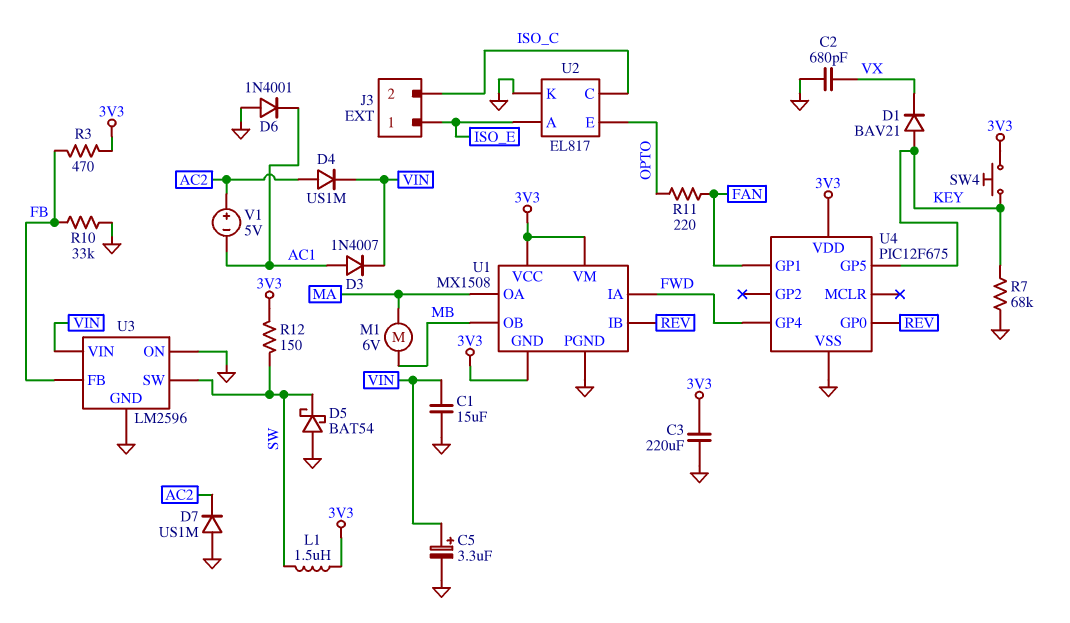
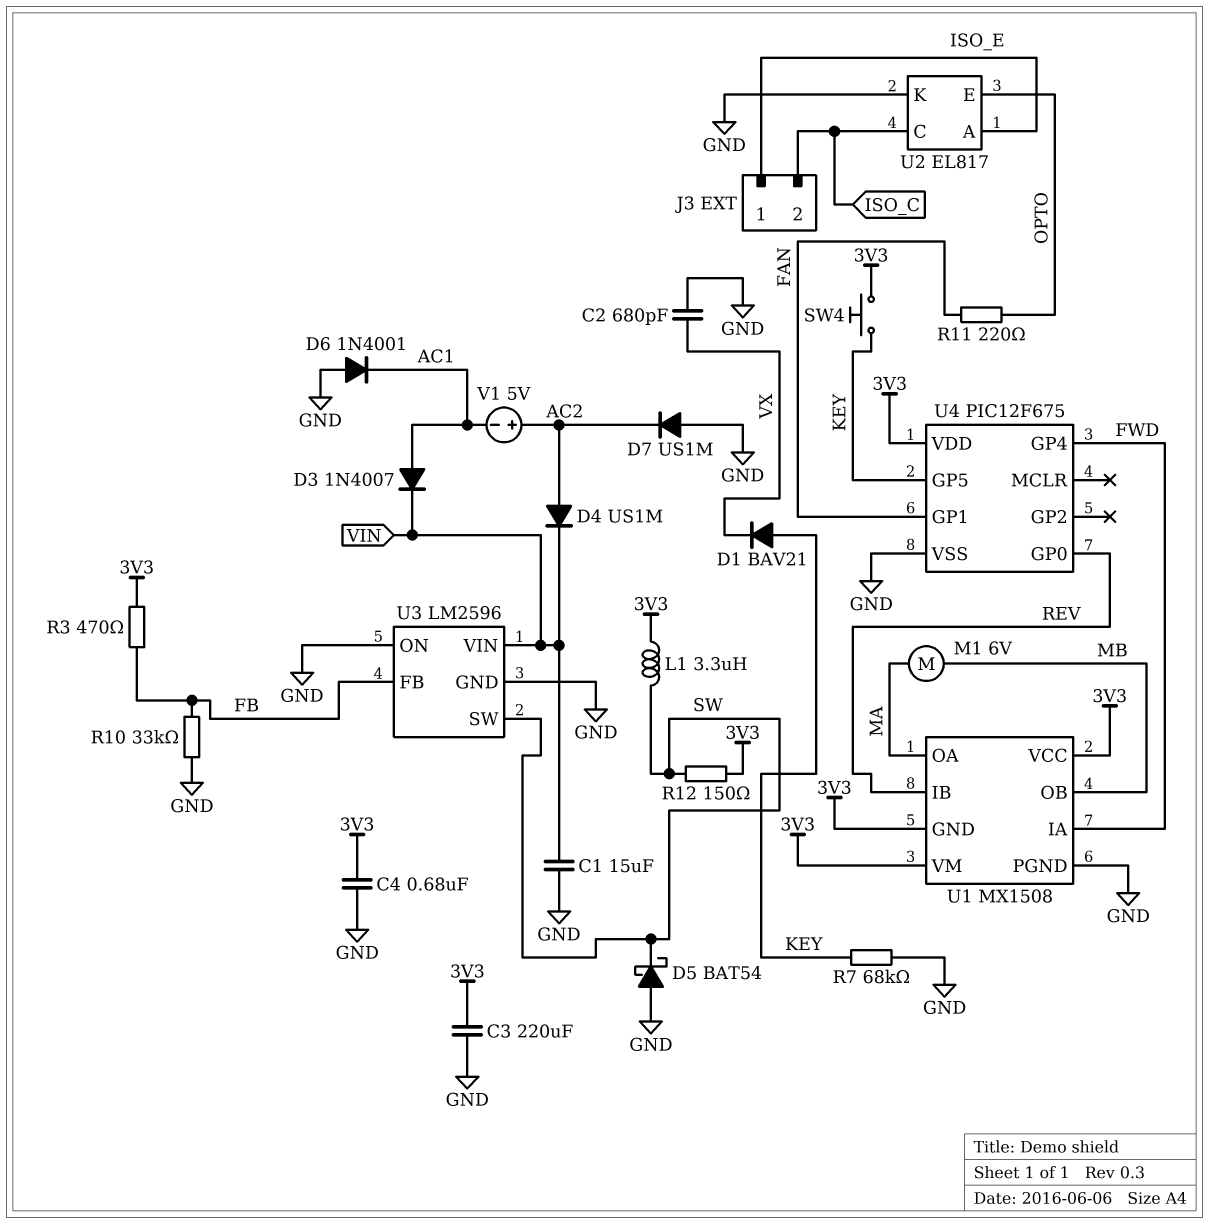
C4: none -> 680nF (3V3, GND)
C5: 3.3uF (plus VIN, minus GND) -> none
L1: 1.5uH (3V3, SW) -> 3.3uH (3V3, SW)

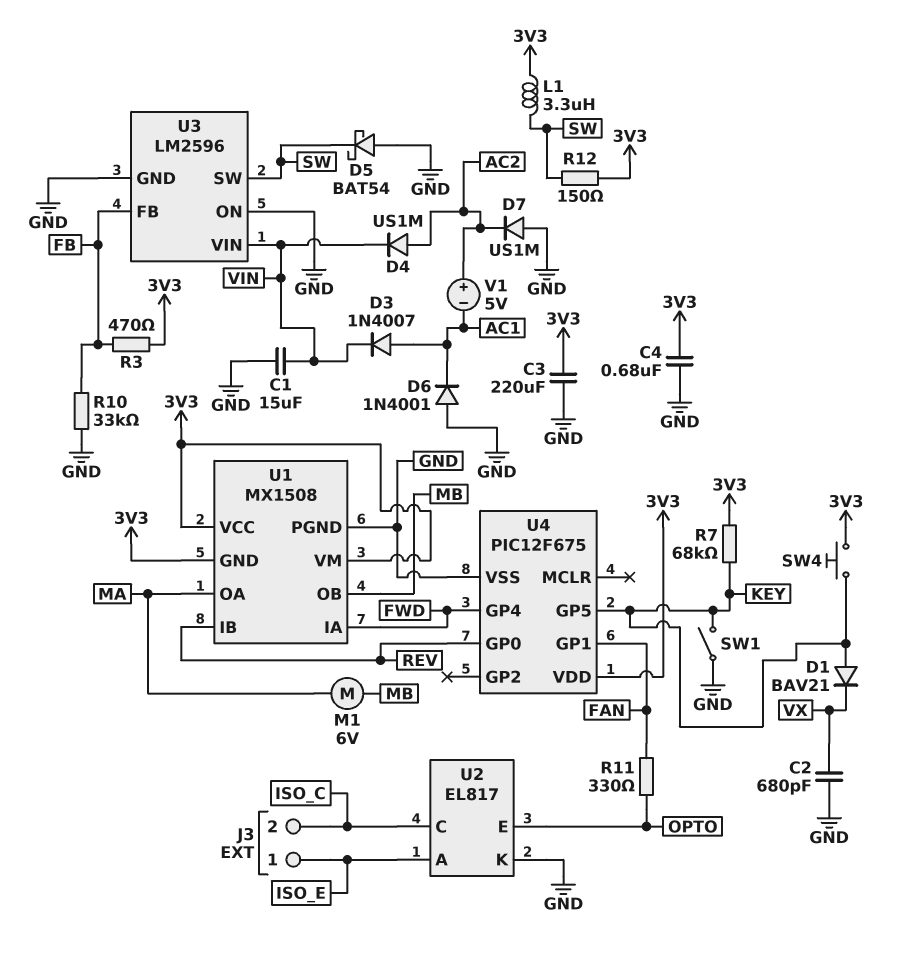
R7: 68k (GND, KEY) -> 68k (3V3, KEY)
R11: 220 (FAN, OPTO) -> 330 (FAN, OPTO)
SW1: none -> switch (GND, KEY)

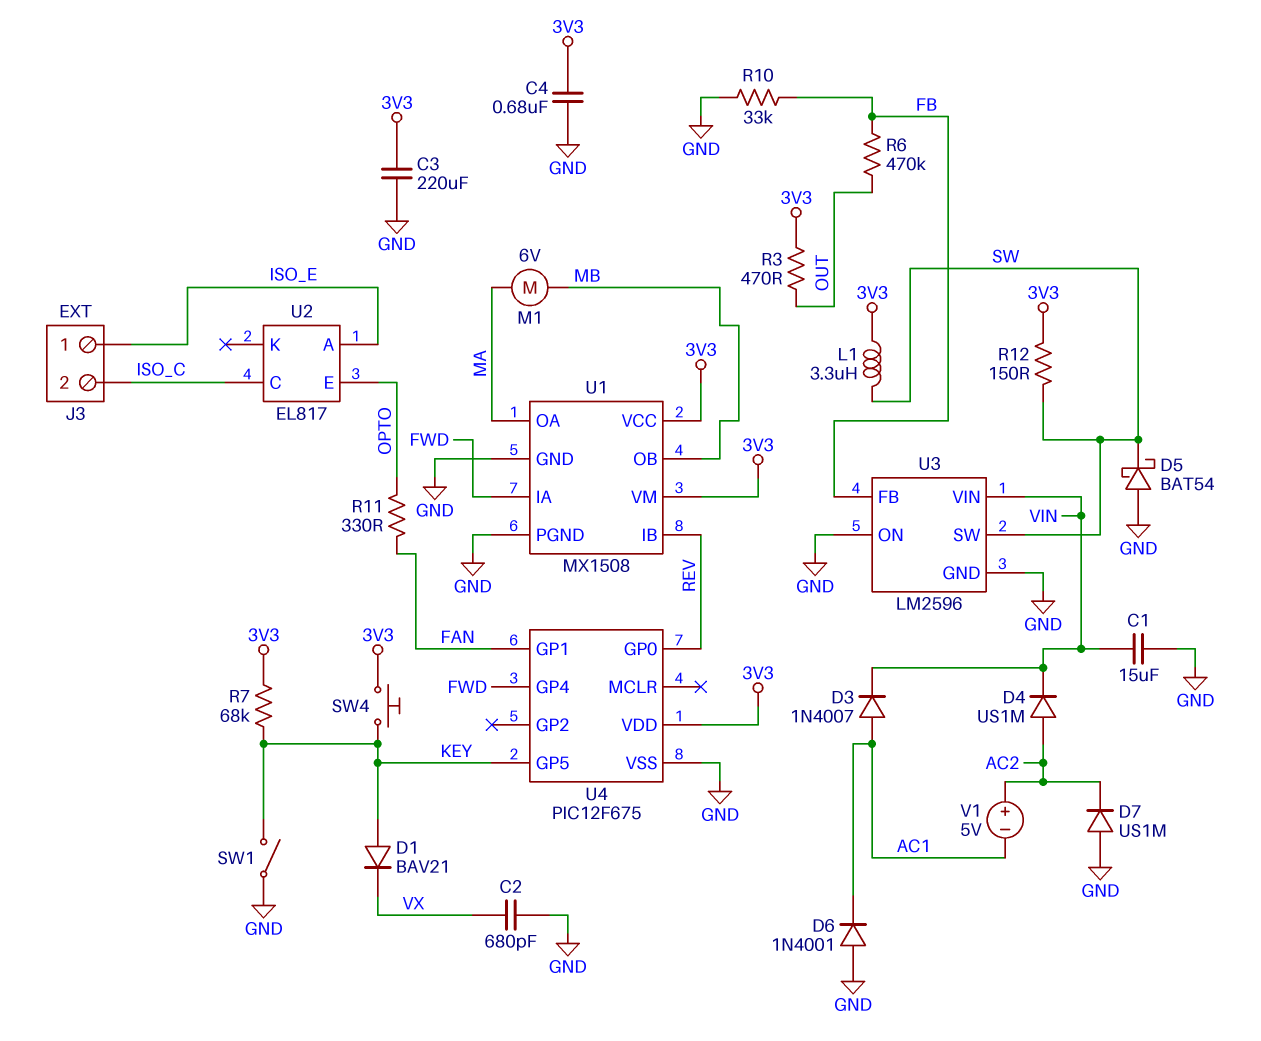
R3: 470 (3V3, FB) -> 470 (3V3, OUT)
R6: none -> 470k (FB, OUT)
U1 pin GND: 3V3 -> GND
U2 pin K: GND -> none

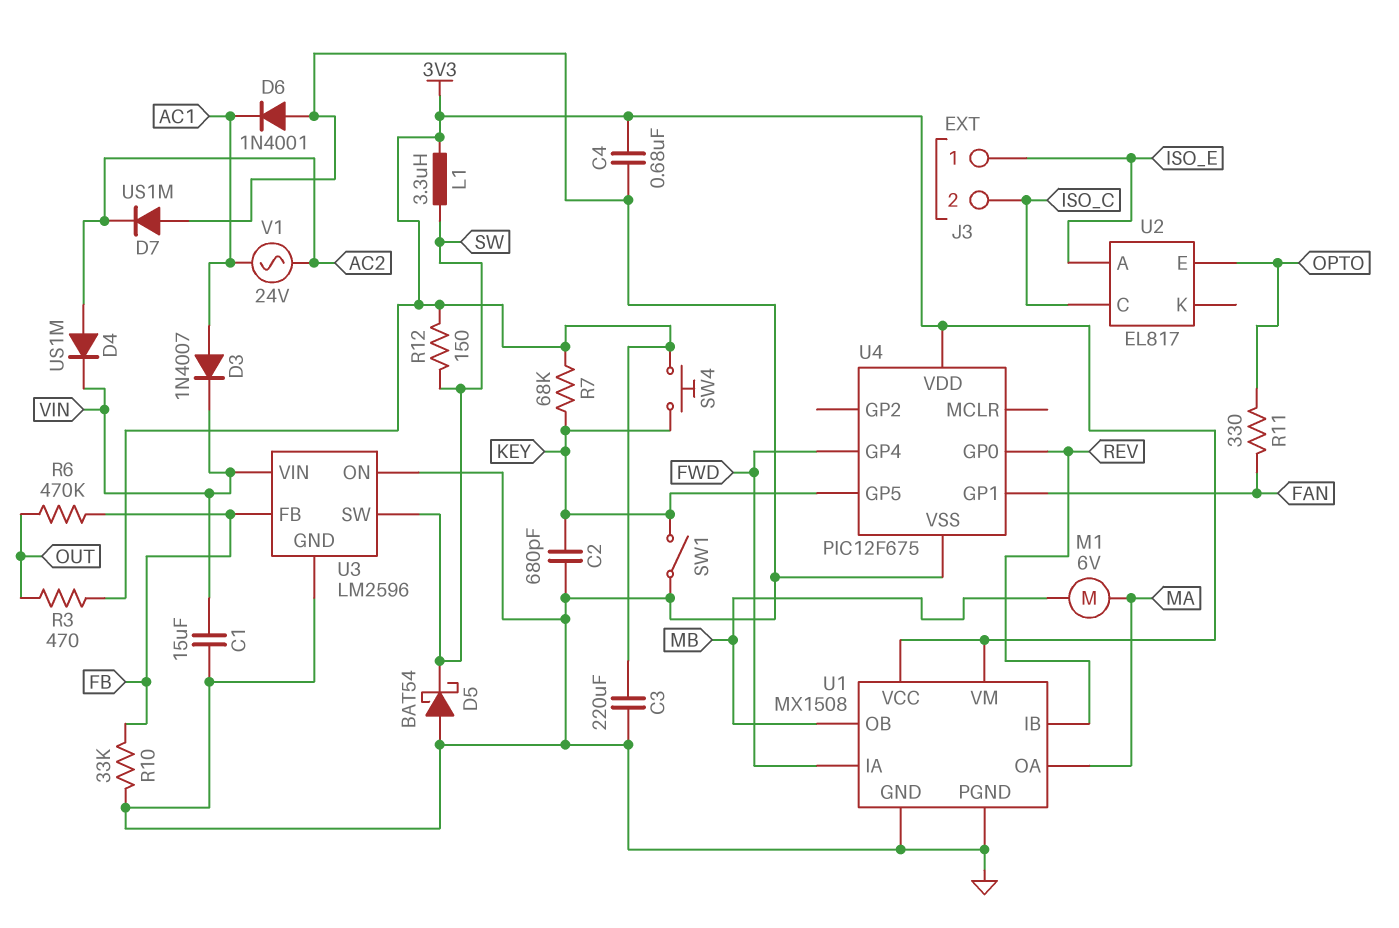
C2: 680pF (GND, VX) -> 680pF (GND, KEY)
D1: diode BAV21 (A KEY, K VX) -> none
V1: 5V (plus AC2, minus AC1) -> AC 24V (AC1, AC2)

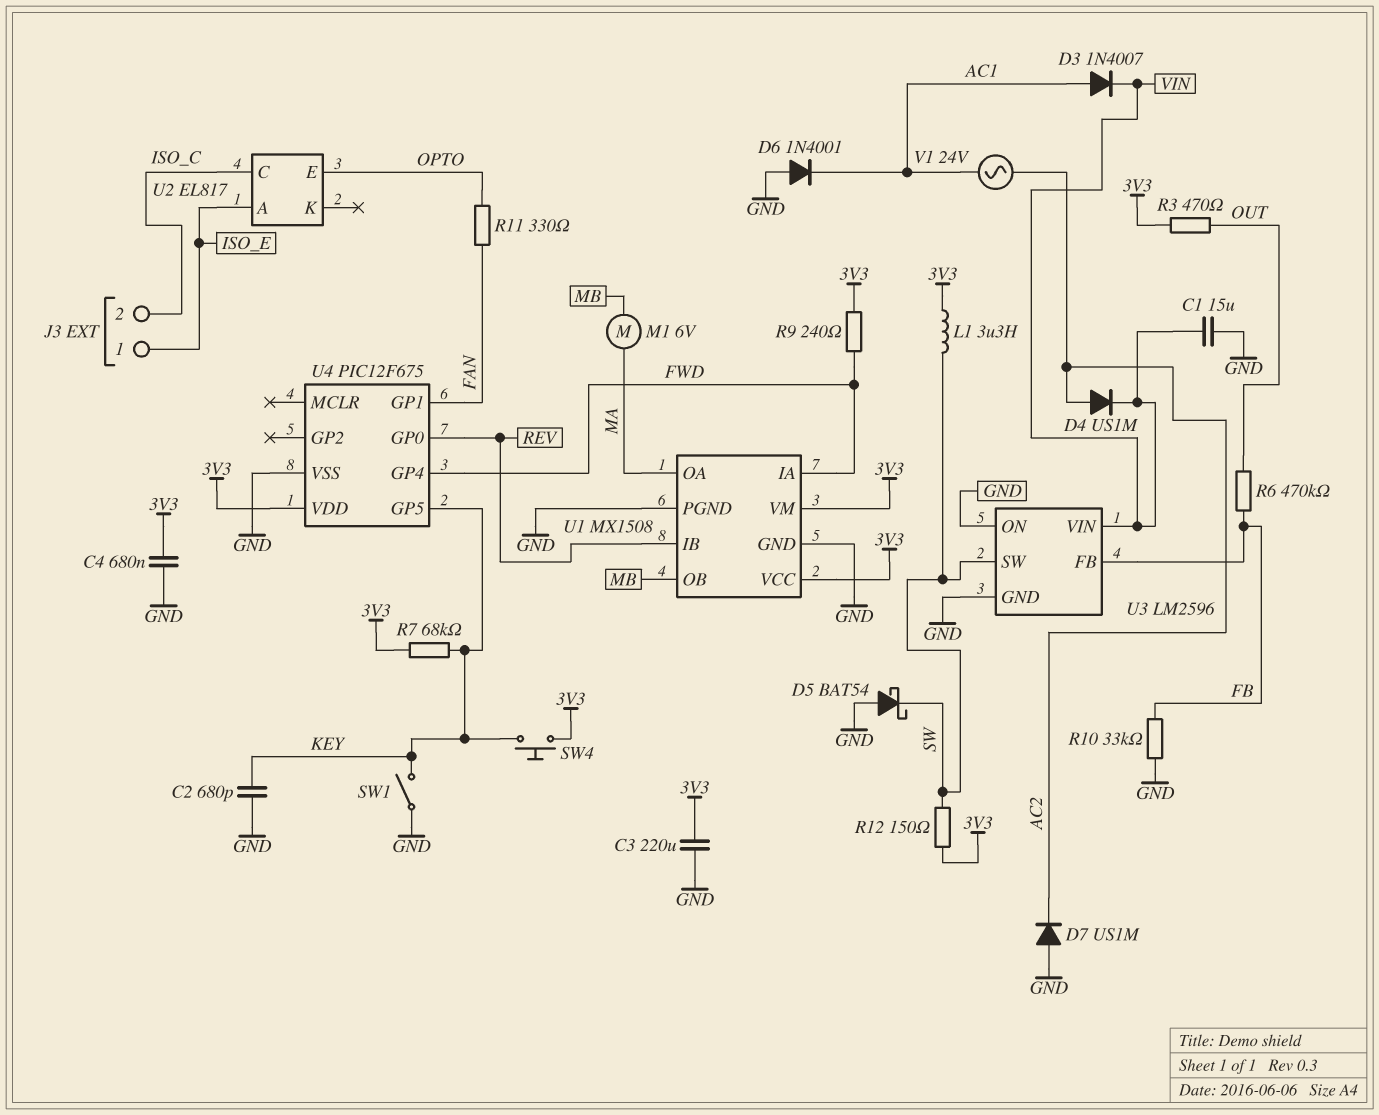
R9: none -> 240 (3V3, FWD)

